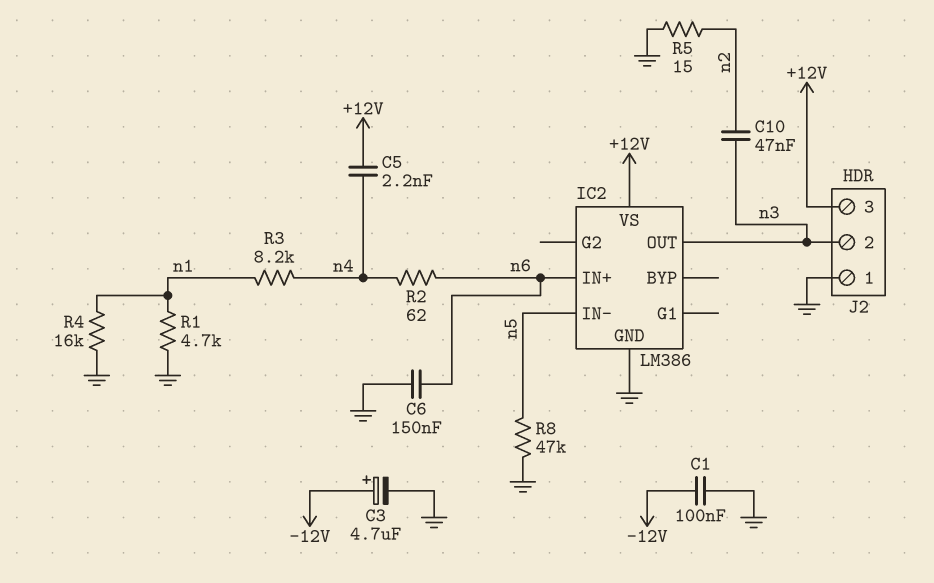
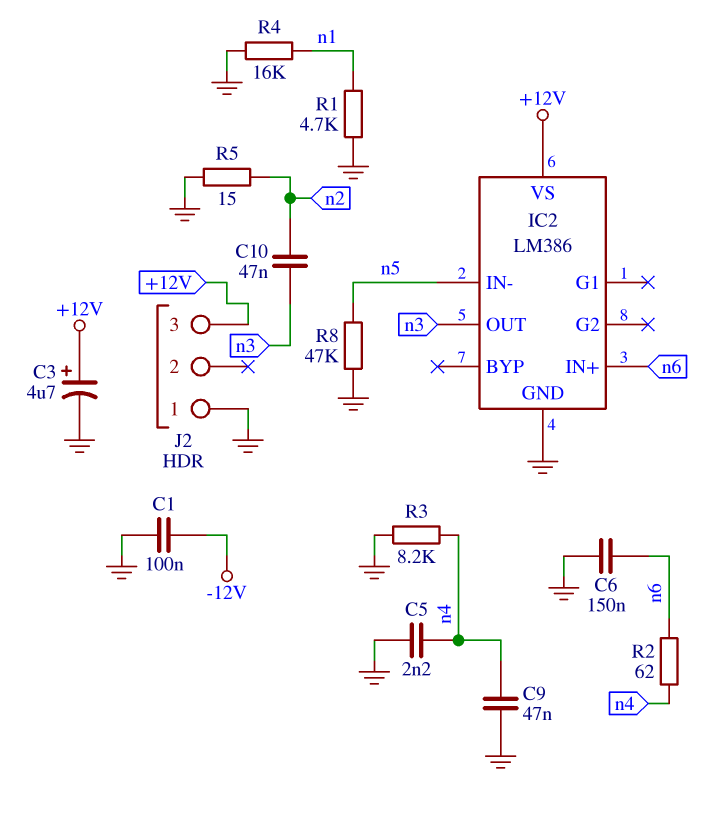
C3: 4.7uF (plus -12V, minus GND) -> 4.7uF (plus +12V, minus GND)
C5: 2.2nF (+12V, n4) -> 2.2nF (GND, n4)
C9: none -> 47nF (GND, n4)
J2 pin 2: n3 -> none
R3: 8.2k (n1, n4) -> 8.2k (GND, n4)

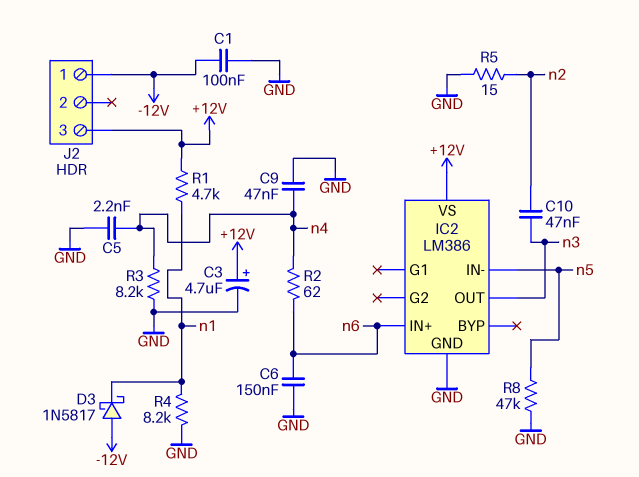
D3: none -> schottky 1N5817 (A -12V, K n1)
J2 pin 1: GND -> -12V
R1: 4.7k (GND, n1) -> 4.7k (+12V, n1)
R4: 16k (GND, n1) -> 8.2k (GND, n1)

